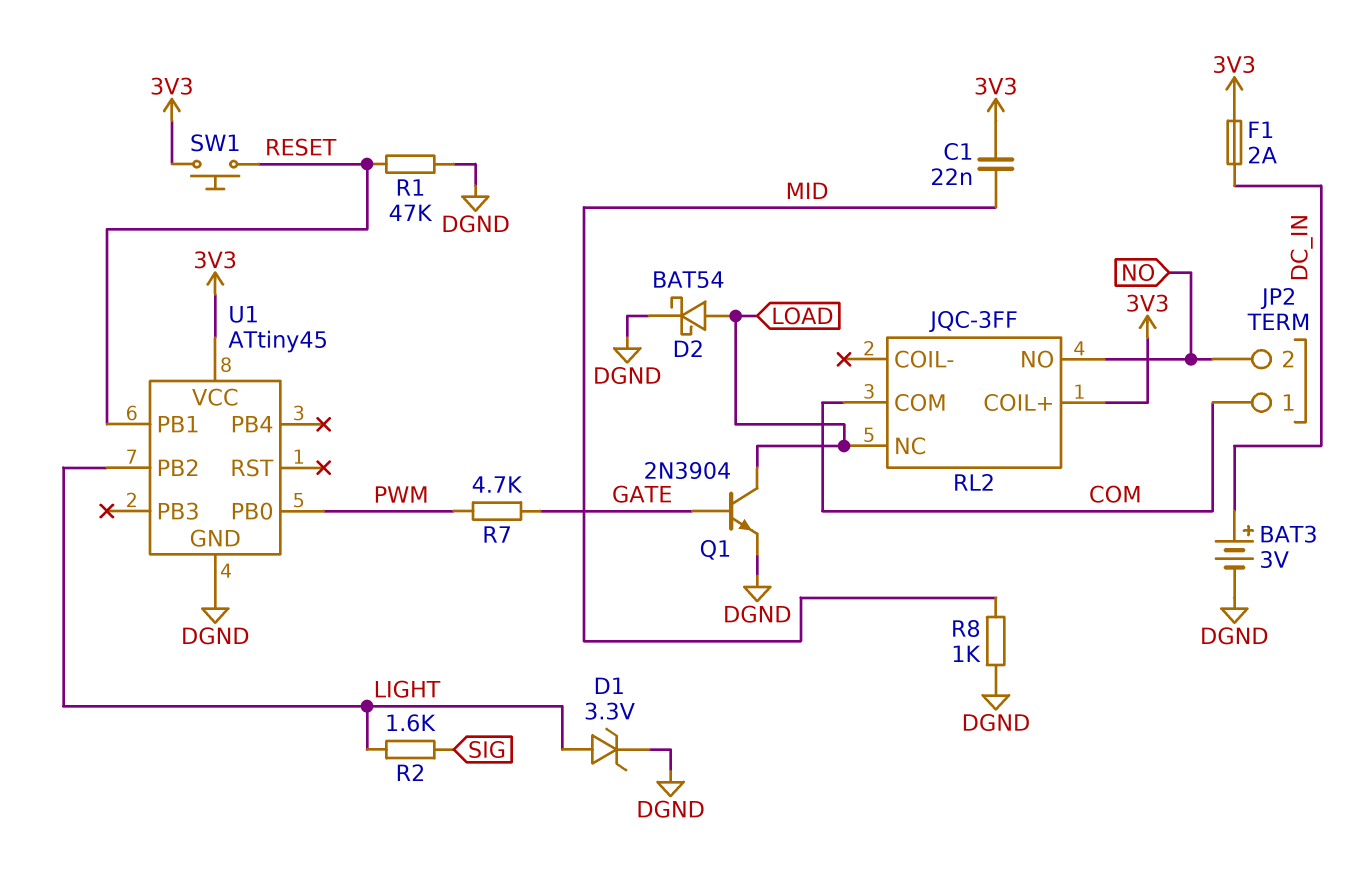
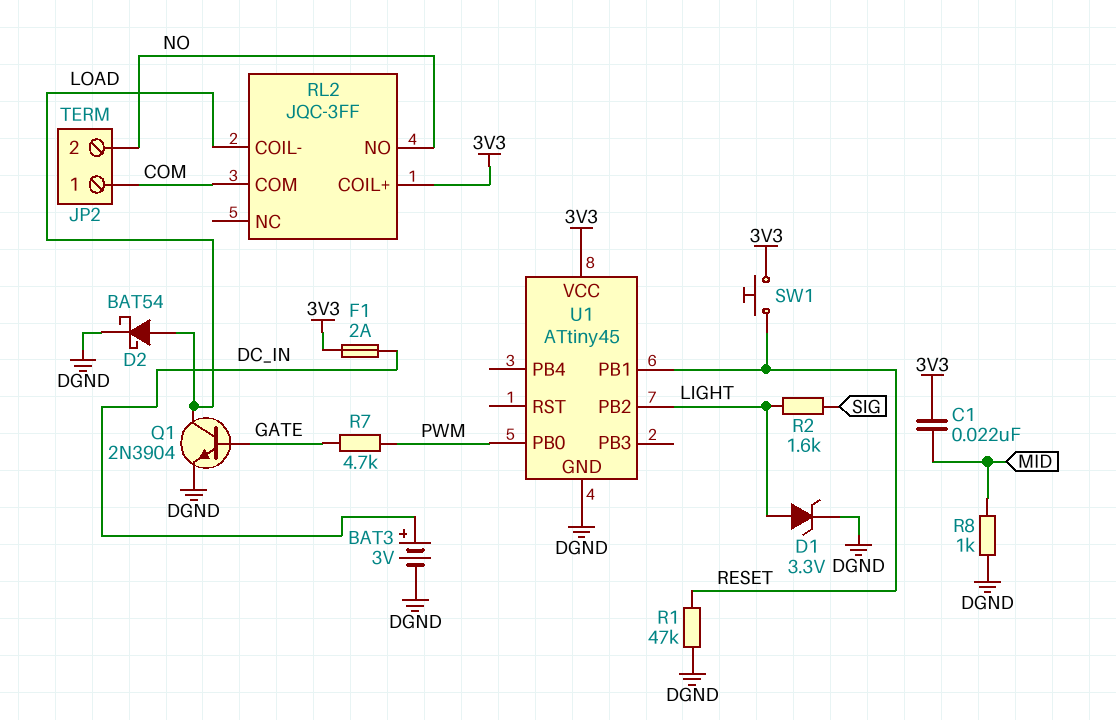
RL2 pin COIL-: none -> LOAD
RL2 pin NC: LOAD -> none

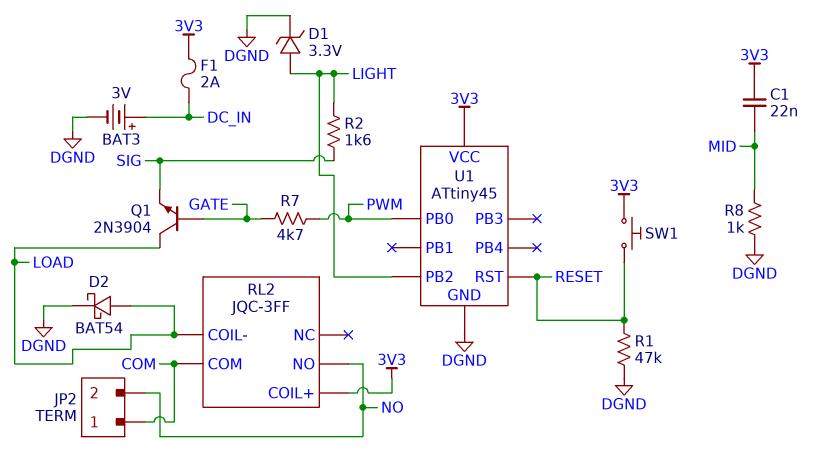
Q1: NPN 2N3904 (B GATE, C LOAD, E DGND) -> NPN 2N3904 (B GATE, C LOAD, E SIG)
U1 pin PB1: RESET -> none
U1 pin RST: none -> RESET

